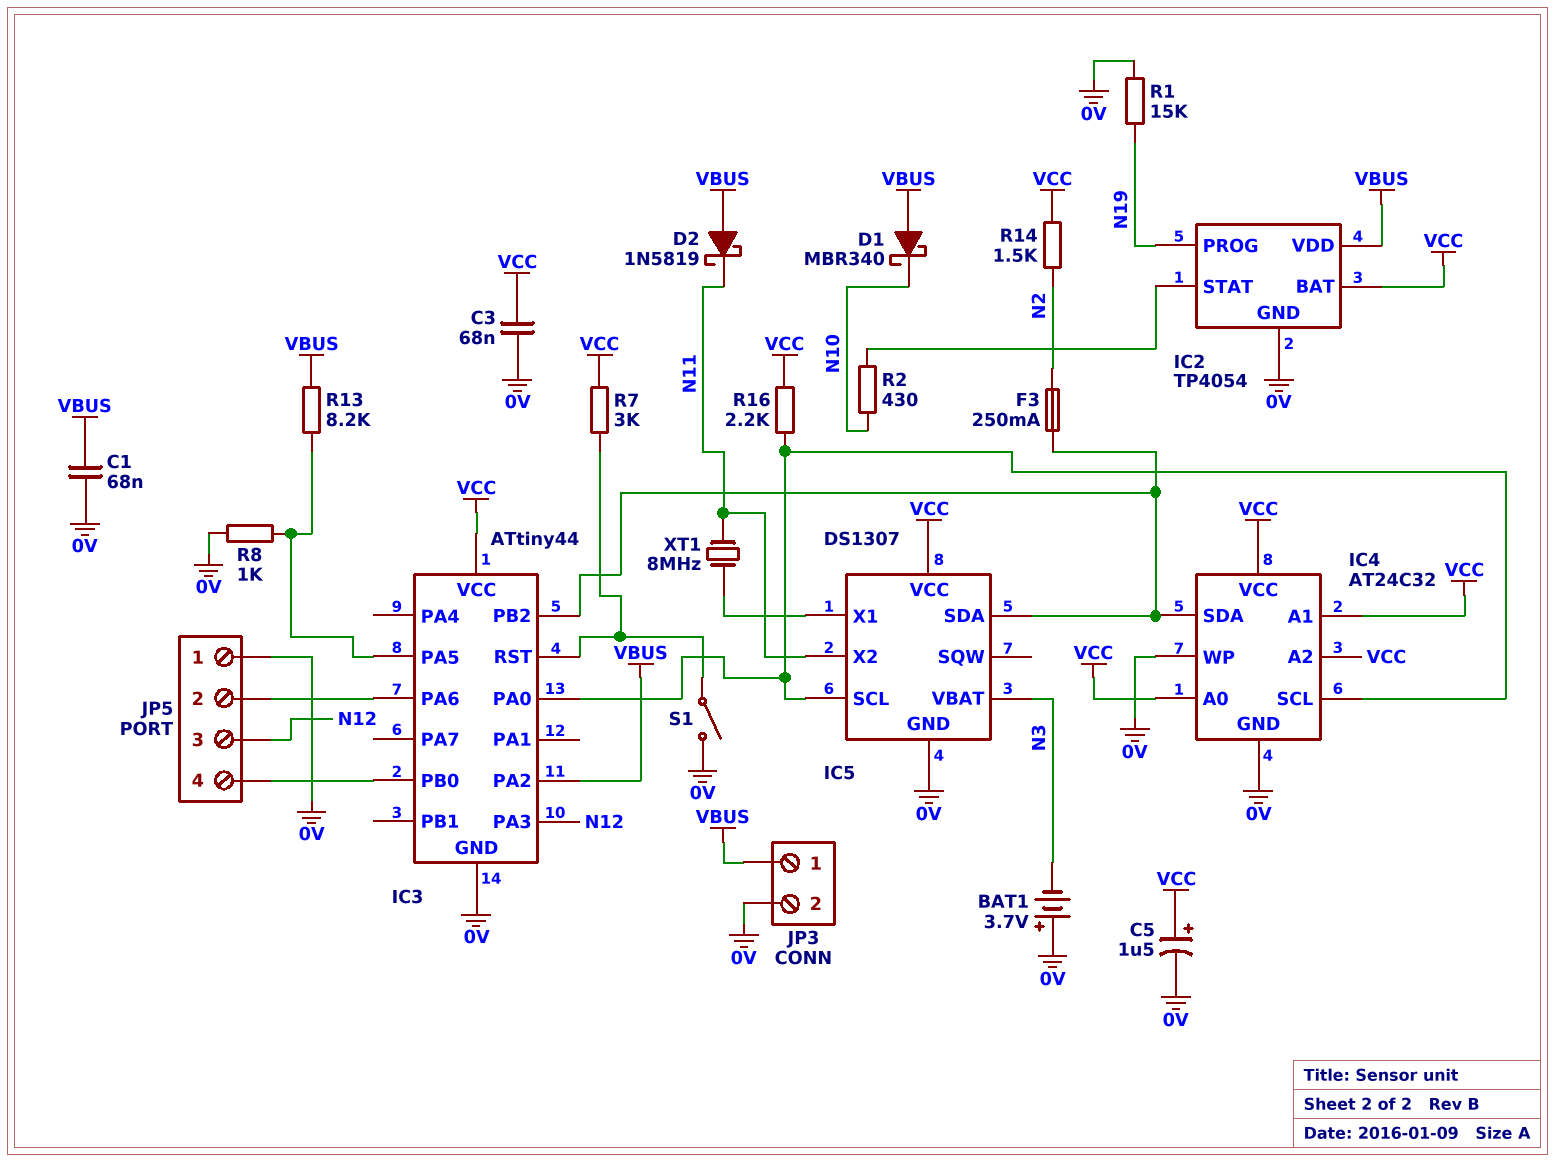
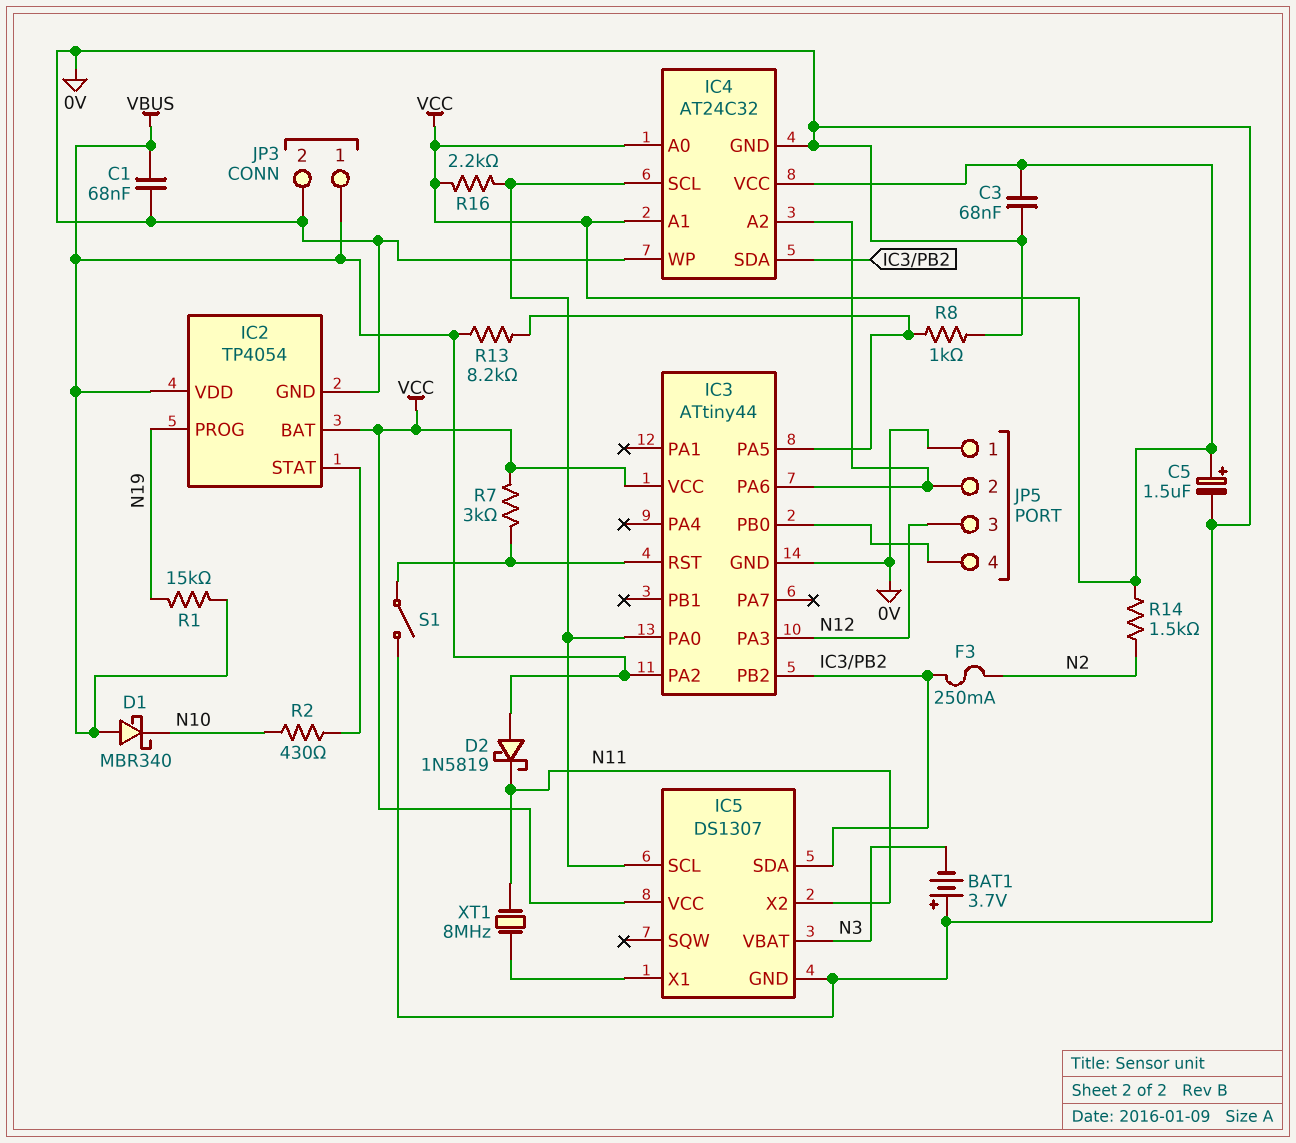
IC4 pin A2: VCC -> IC3/PA6
R1: 15k (0V, N19) -> 15k (N19, VBUS)

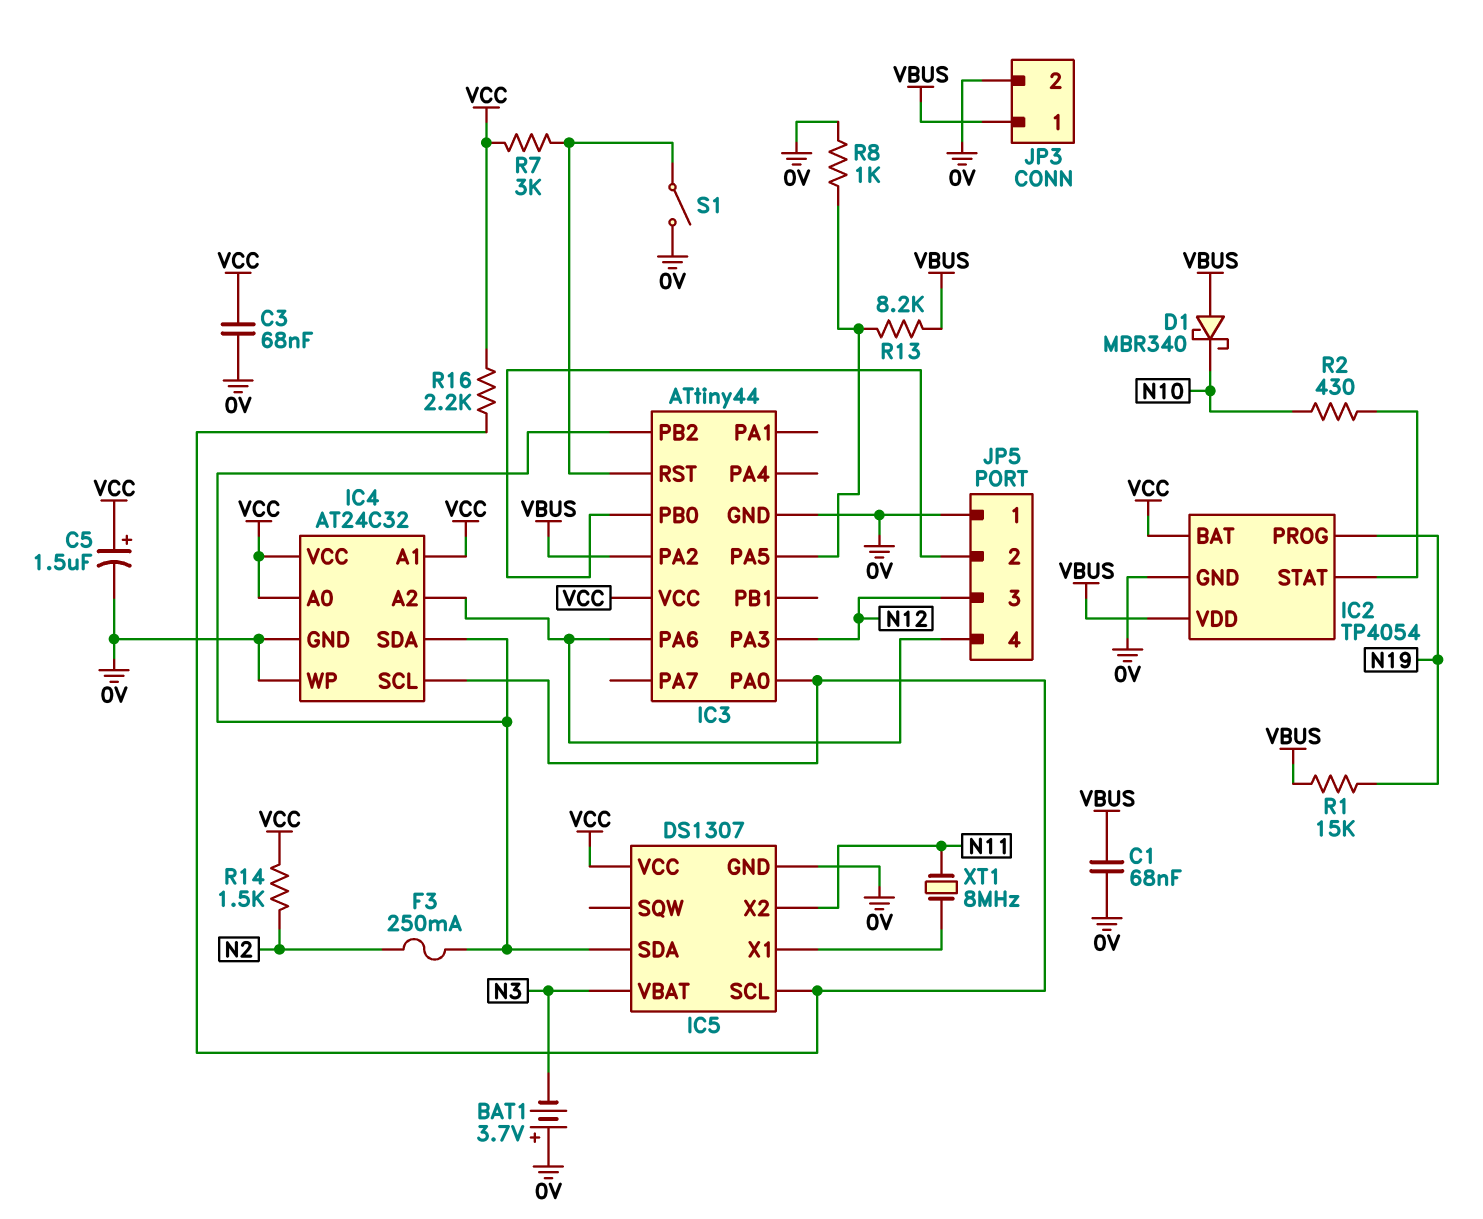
D2: schottky 1N5819 (A VBUS, K N11) -> none
JP5 pin 2: IC3/PA6 -> IC3/PB0
JP5 pin 4: IC3/PB0 -> IC3/PA6

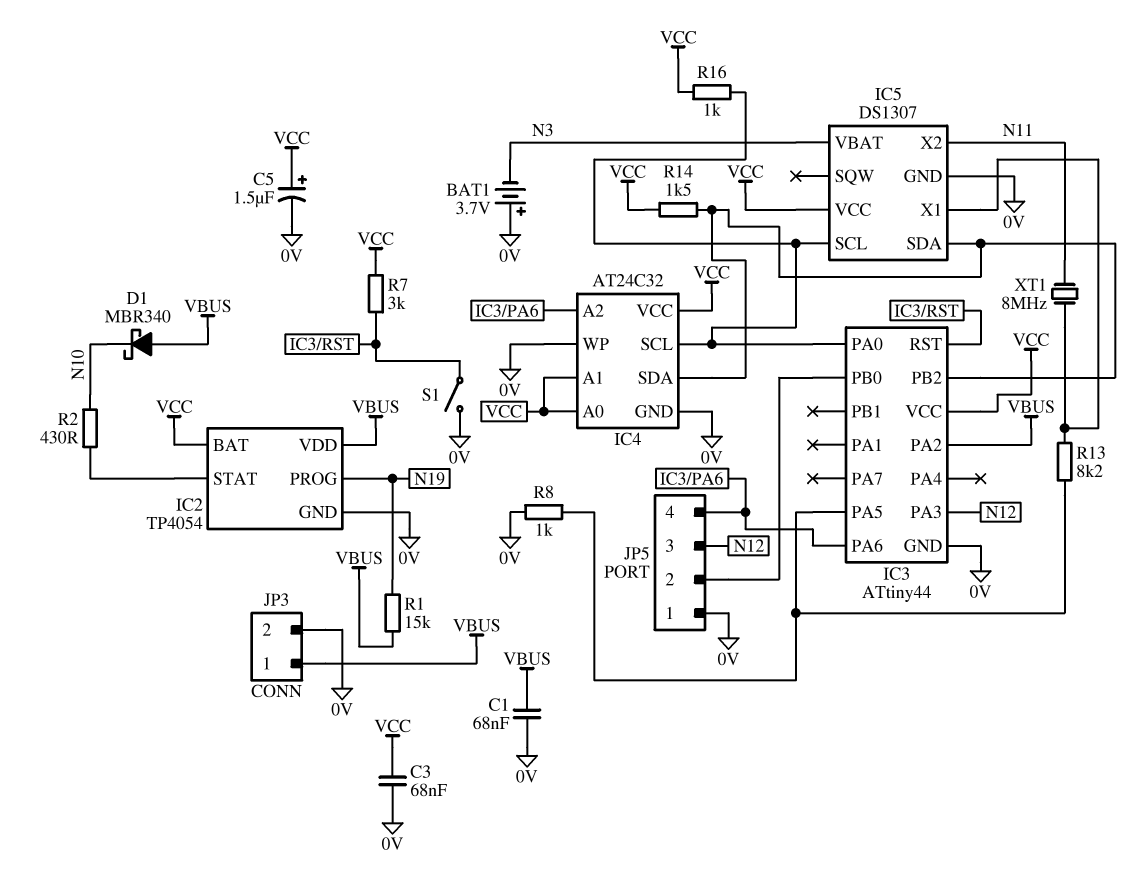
F3: 250mA (IC3/PB2, N2) -> none
R13: 8.2k (IC3/PA5, VBUS) -> 8.2k (IC3/PA5, IC5/X1)
R14: 1.5k (N2, VCC) -> 1.5k (IC3/PB2, VCC)
R16: 2.2k (IC3/PA0, VCC) -> 1k (IC3/PA0, VCC)

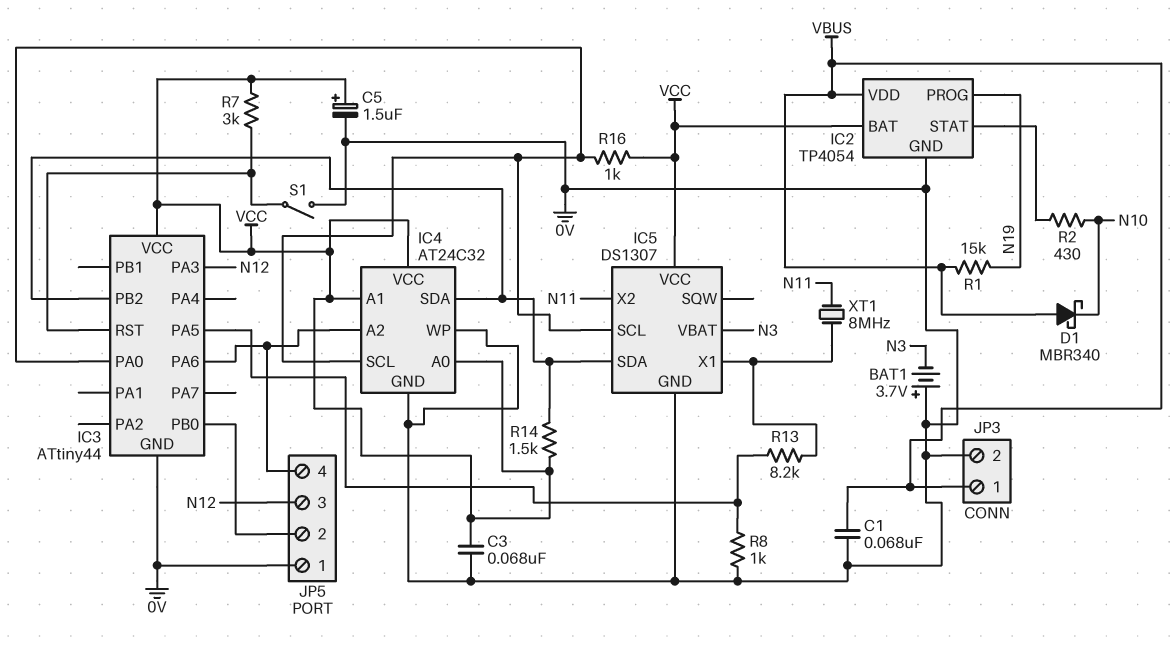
IC3 pin PA2: VBUS -> none

